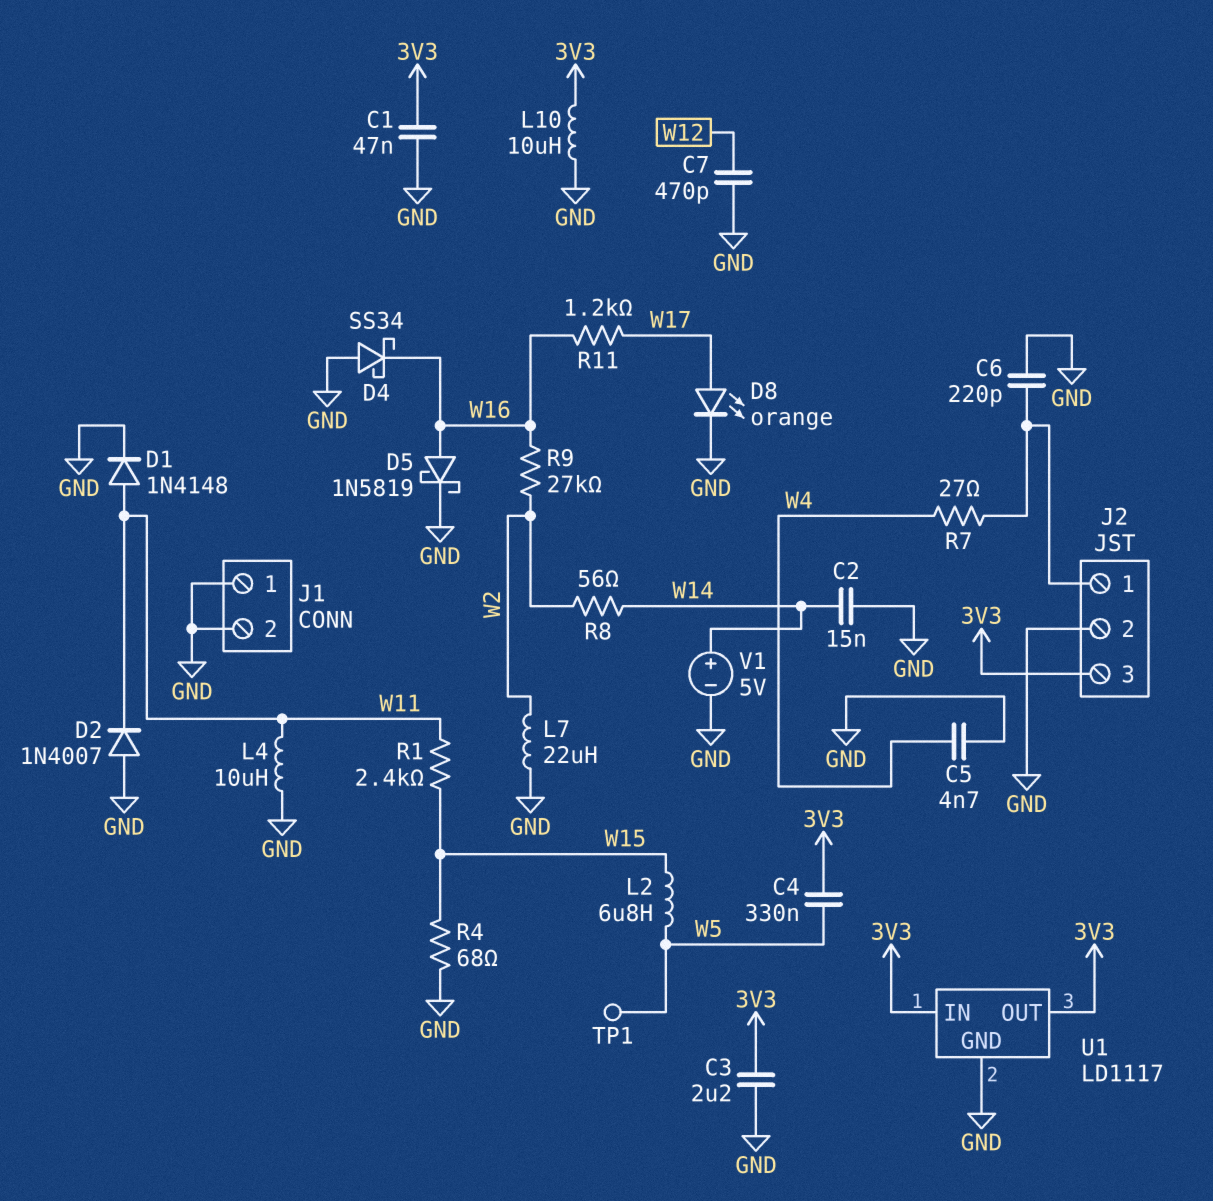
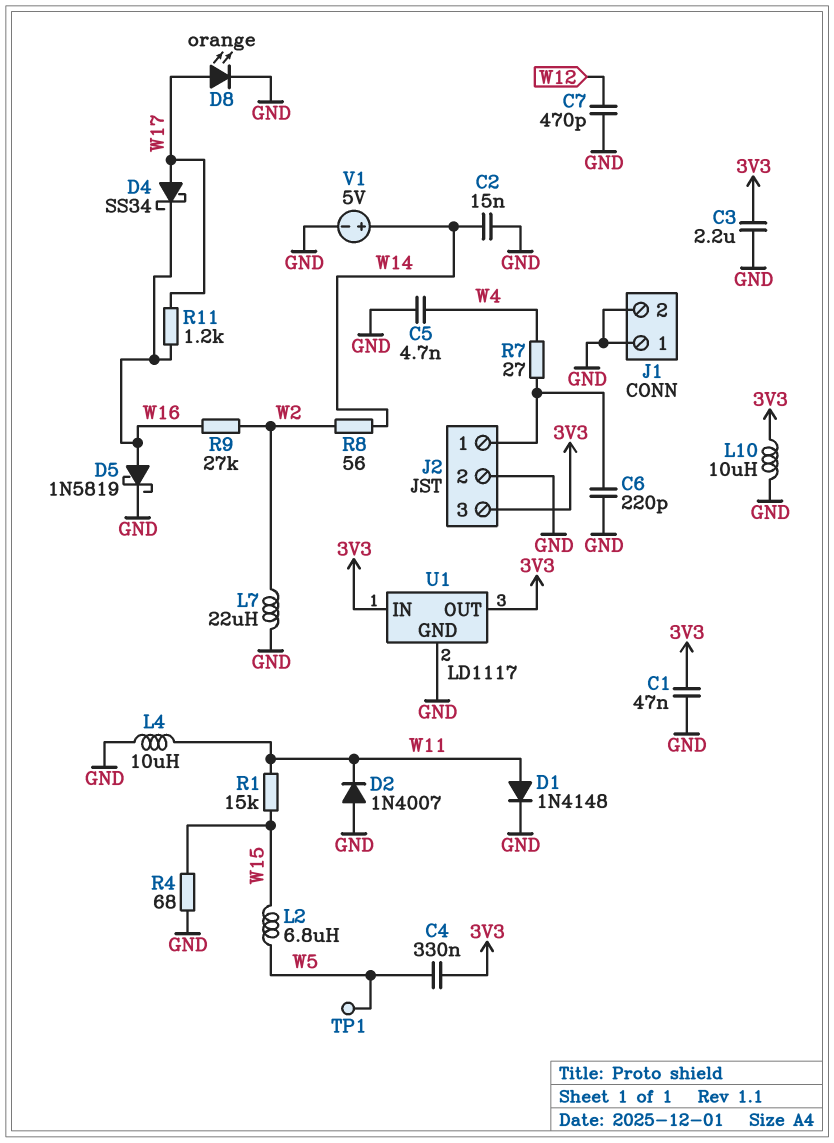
D4: schottky SS34 (A GND, K W16) -> schottky SS34 (A W17, K W16)
R1: 2.4k (W11, W15) -> 15k (W11, W15)

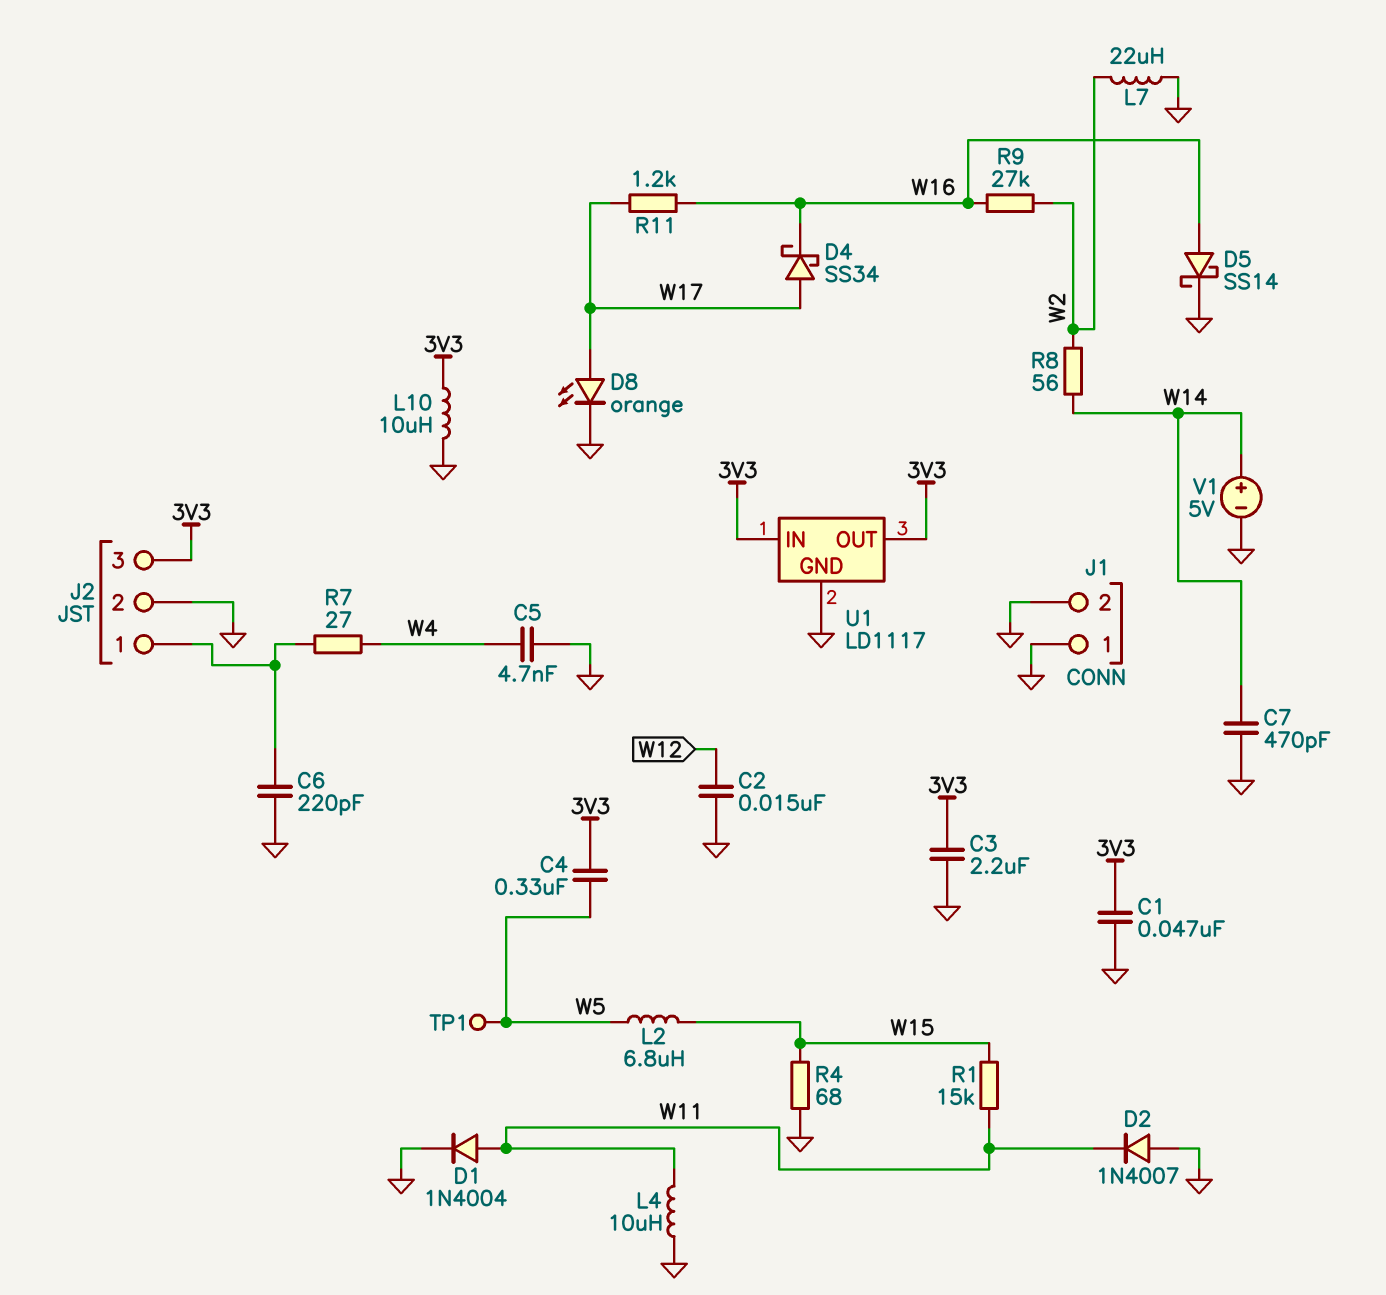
C2: 15nF (GND, W14) -> 15nF (GND, W12)
C7: 470pF (GND, W12) -> 470pF (GND, W14)
D1: diode 1N4148 (A W11, K GND) -> diode 1N4004 (A W11, K GND)
D5: schottky 1N5819 (A W16, K GND) -> schottky SS14 (A W16, K GND)

